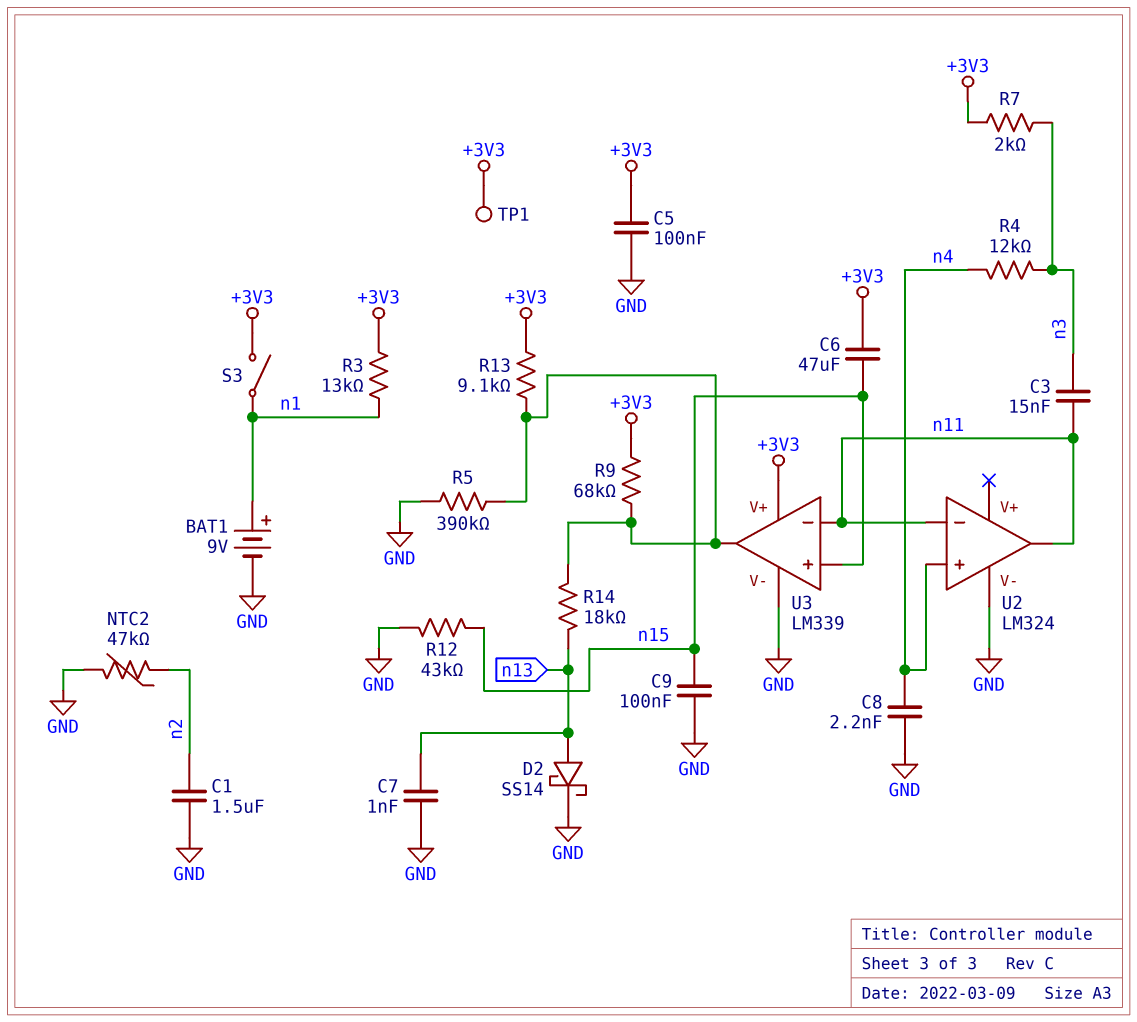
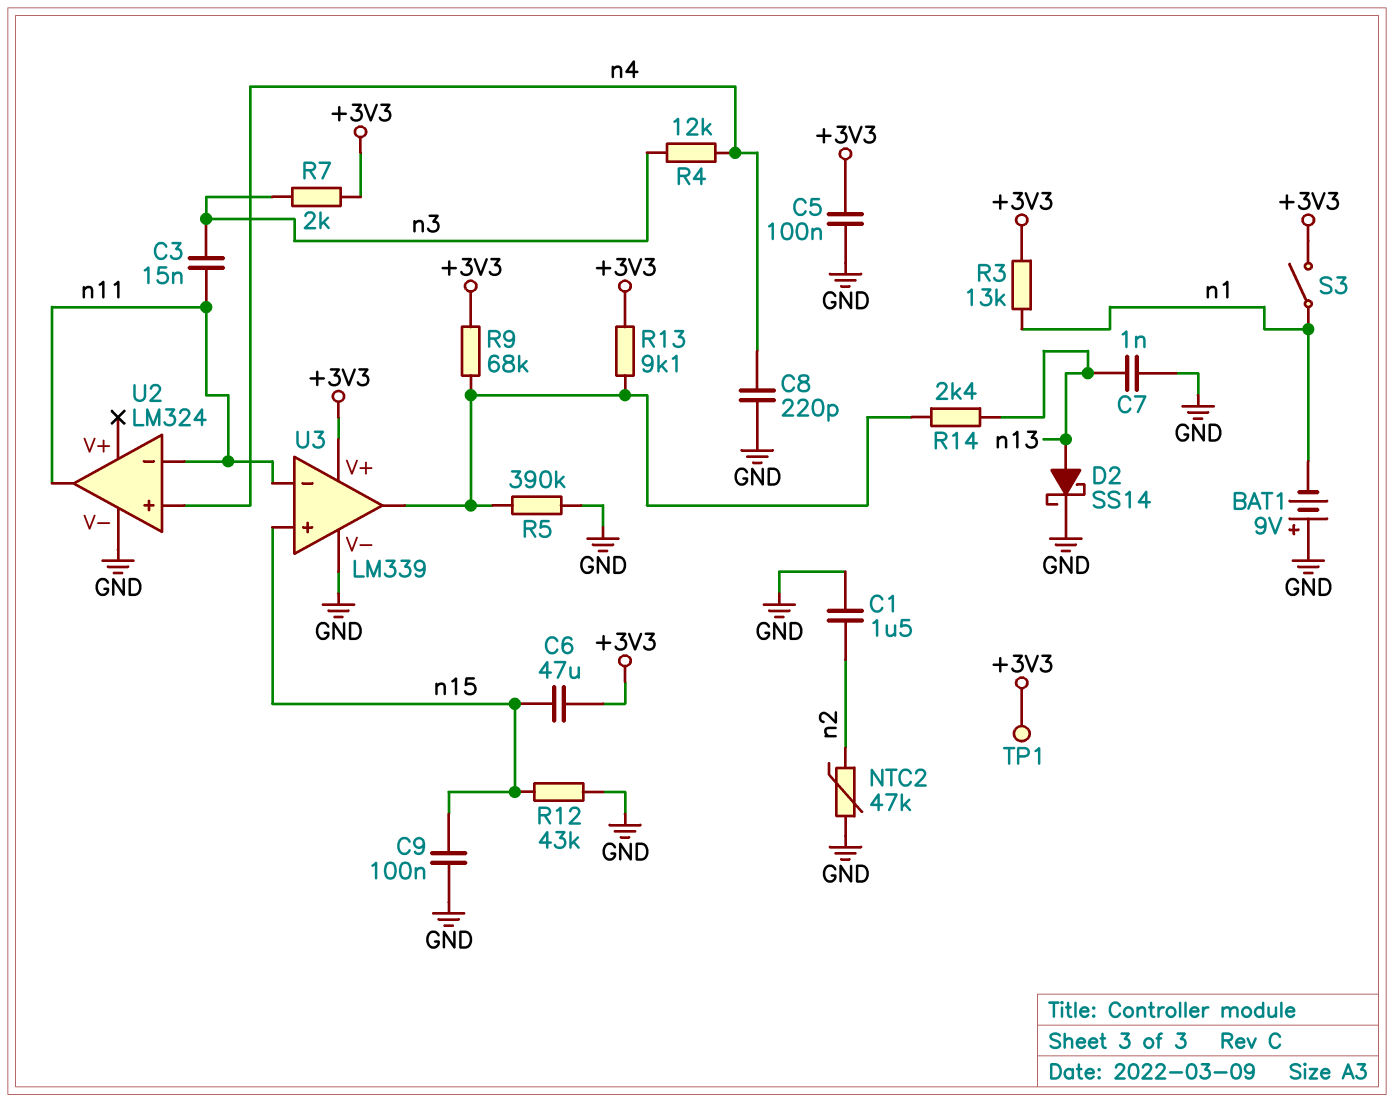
BAT1: 9V (plus n1, minus GND) -> 9V (plus GND, minus n1)
C8: 2.2nF (GND, n4) -> 220pF (GND, n4)
R14: 18k (U3/out, n13) -> 2.4k (U3/out, n13)

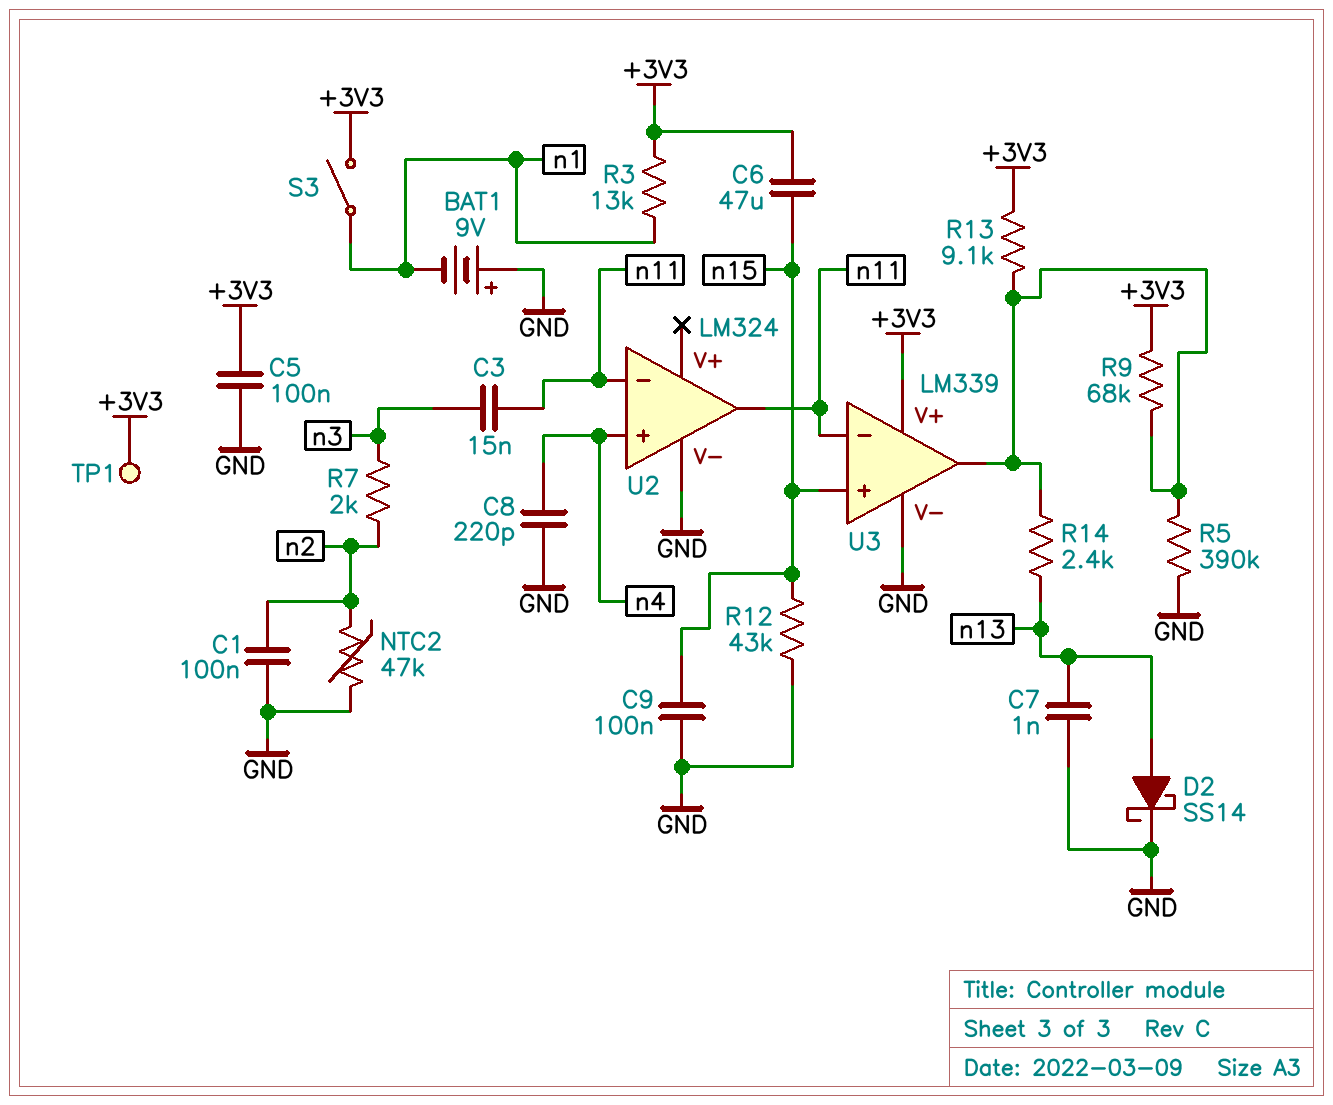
C1: 1.5uF (GND, n2) -> 100nF (GND, n2)
R4: 12k (n3, n4) -> none
R7: 2k (+3V3, n3) -> 2k (n2, n3)

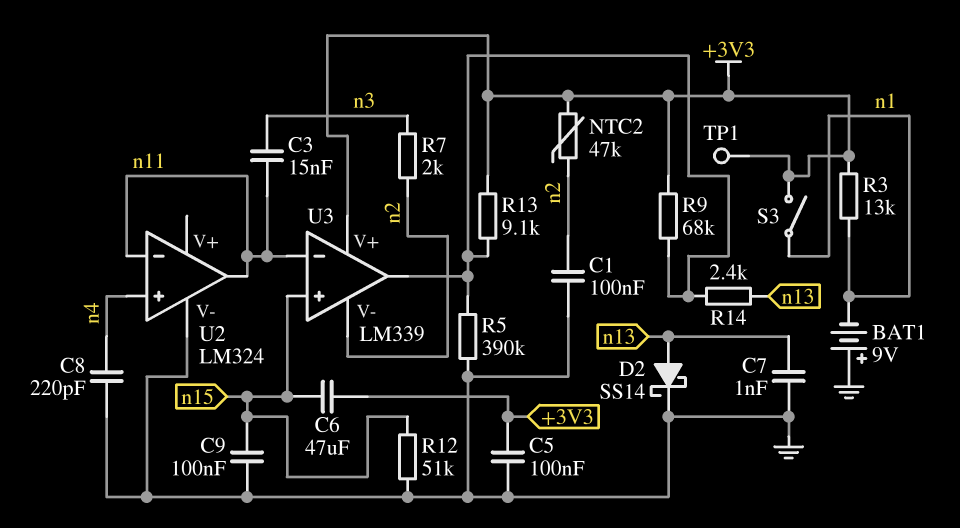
NTC2: 47k (GND, n2) -> 47k (+3V3, n2)
R12: 43k (GND, n15) -> 51k (GND, n15)
U3 pin V-: GND -> n2

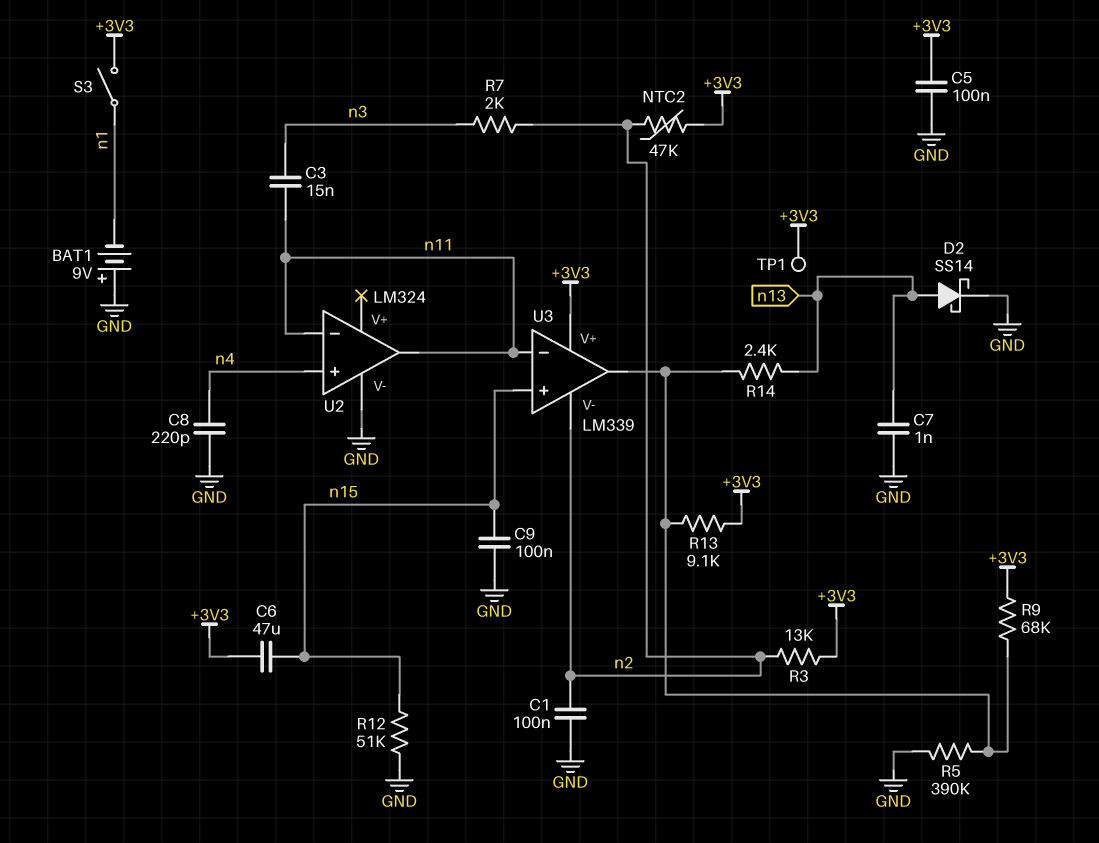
R3: 13k (+3V3, n1) -> 13k (+3V3, n2)

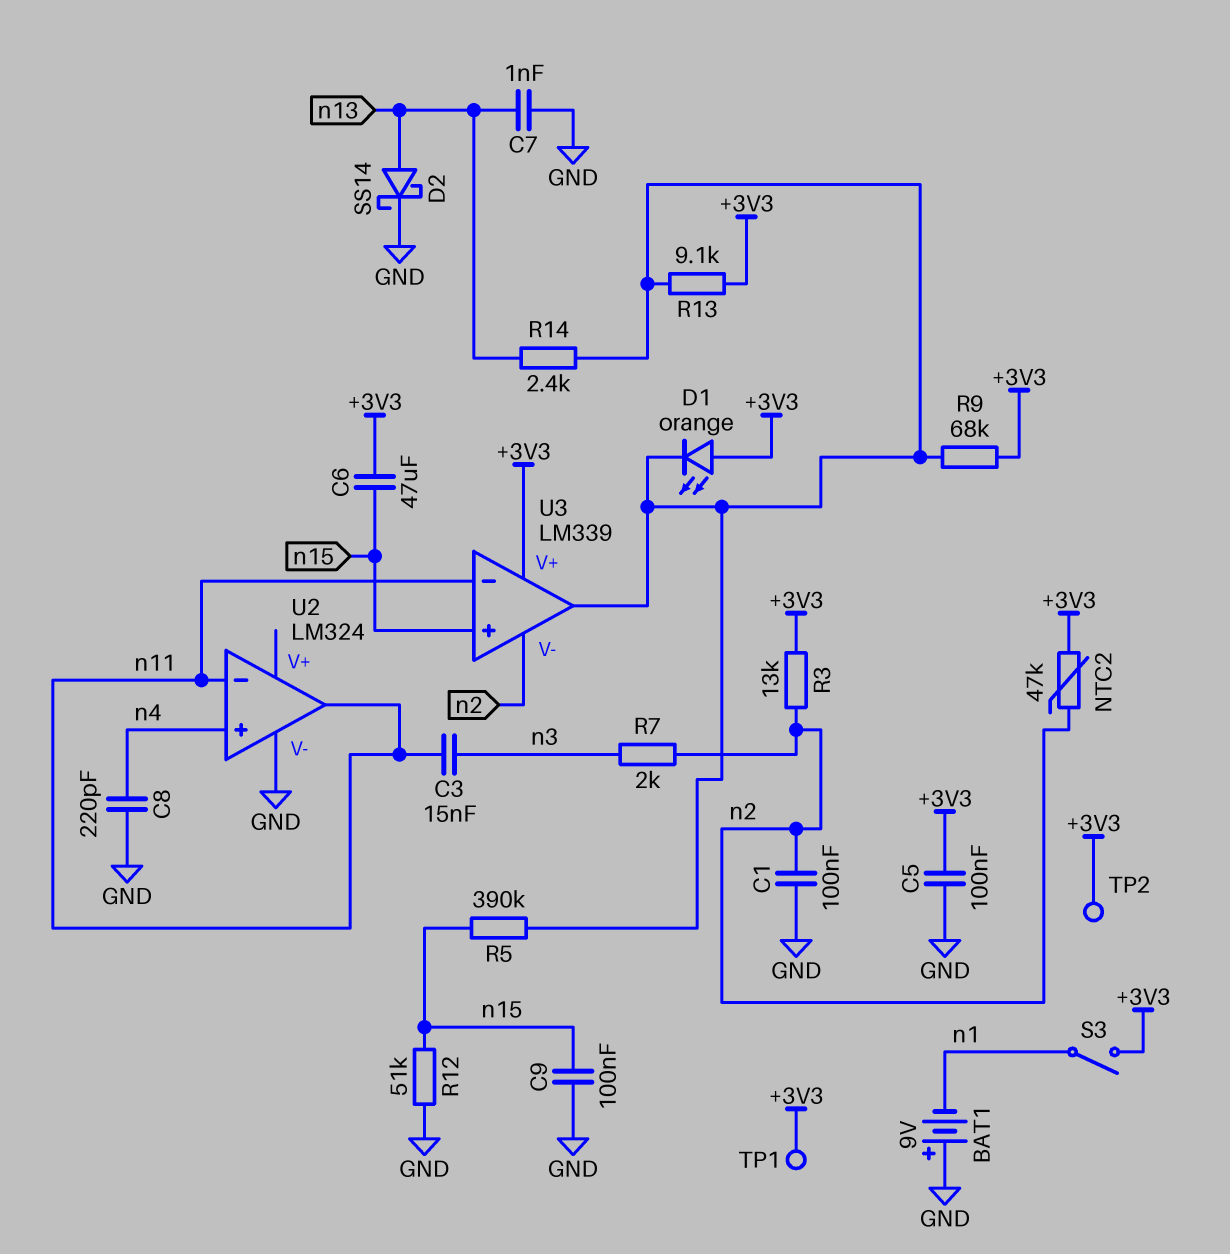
D1: none -> LED orange (A +3V3, K U3/out)
R5: 390k (GND, U3/out) -> 390k (U3/out, n15)
TP2: none -> test point (+3V3)

